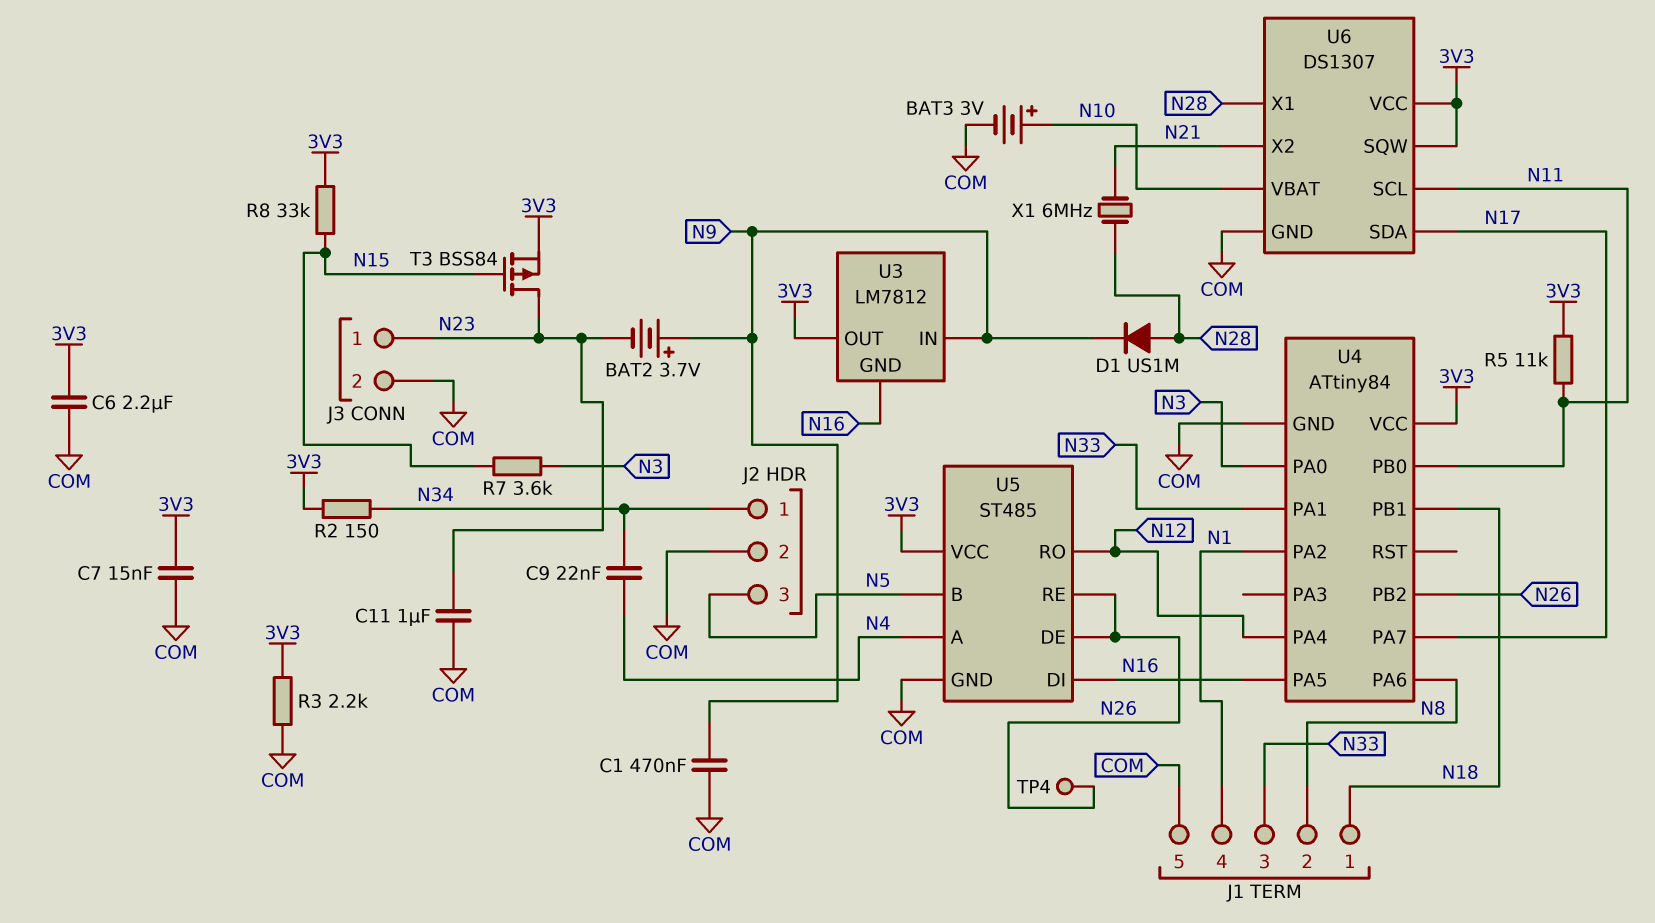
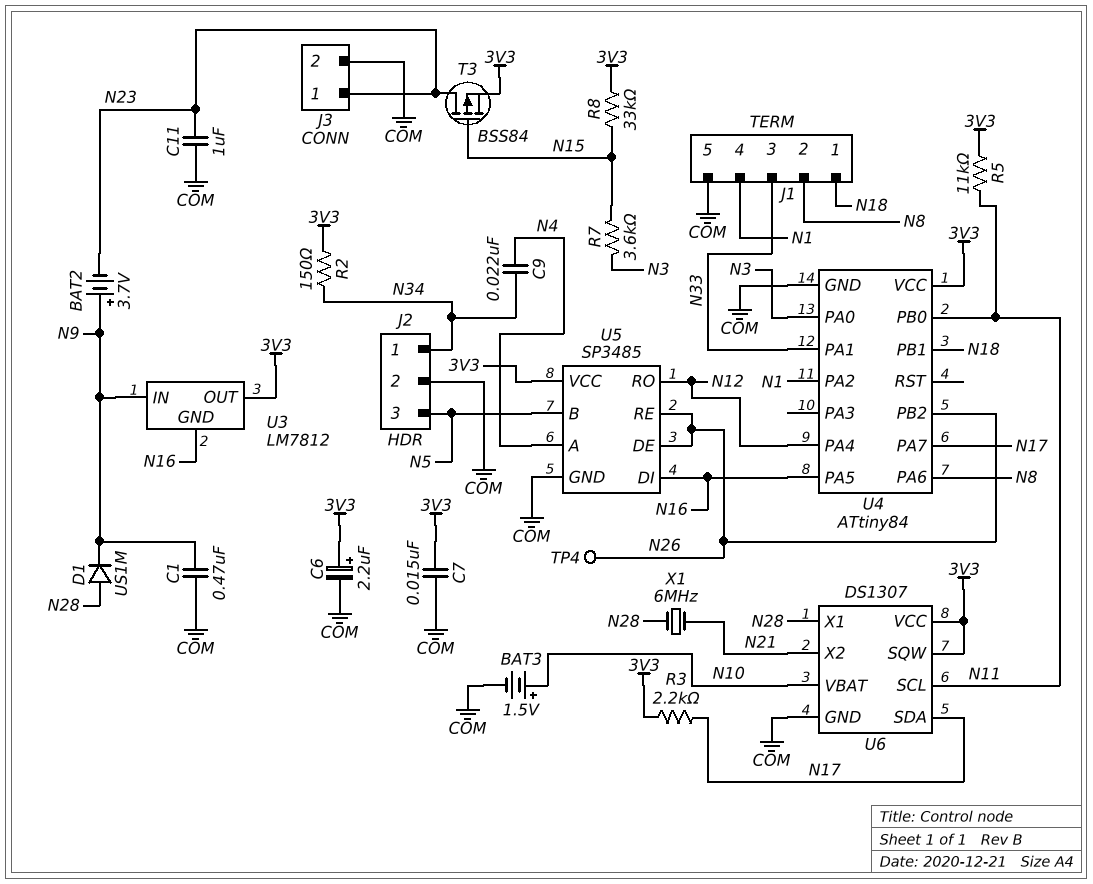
BAT3: 3V (plus N10, minus COM) -> 1.5V (plus N10, minus COM)
C6: 2.2uF (3V3, COM) -> 2.2uF (plus 3V3, minus COM)
R3: 2.2k (3V3, COM) -> 2.2k (3V3, N17)
U5: ST485 -> SP3485

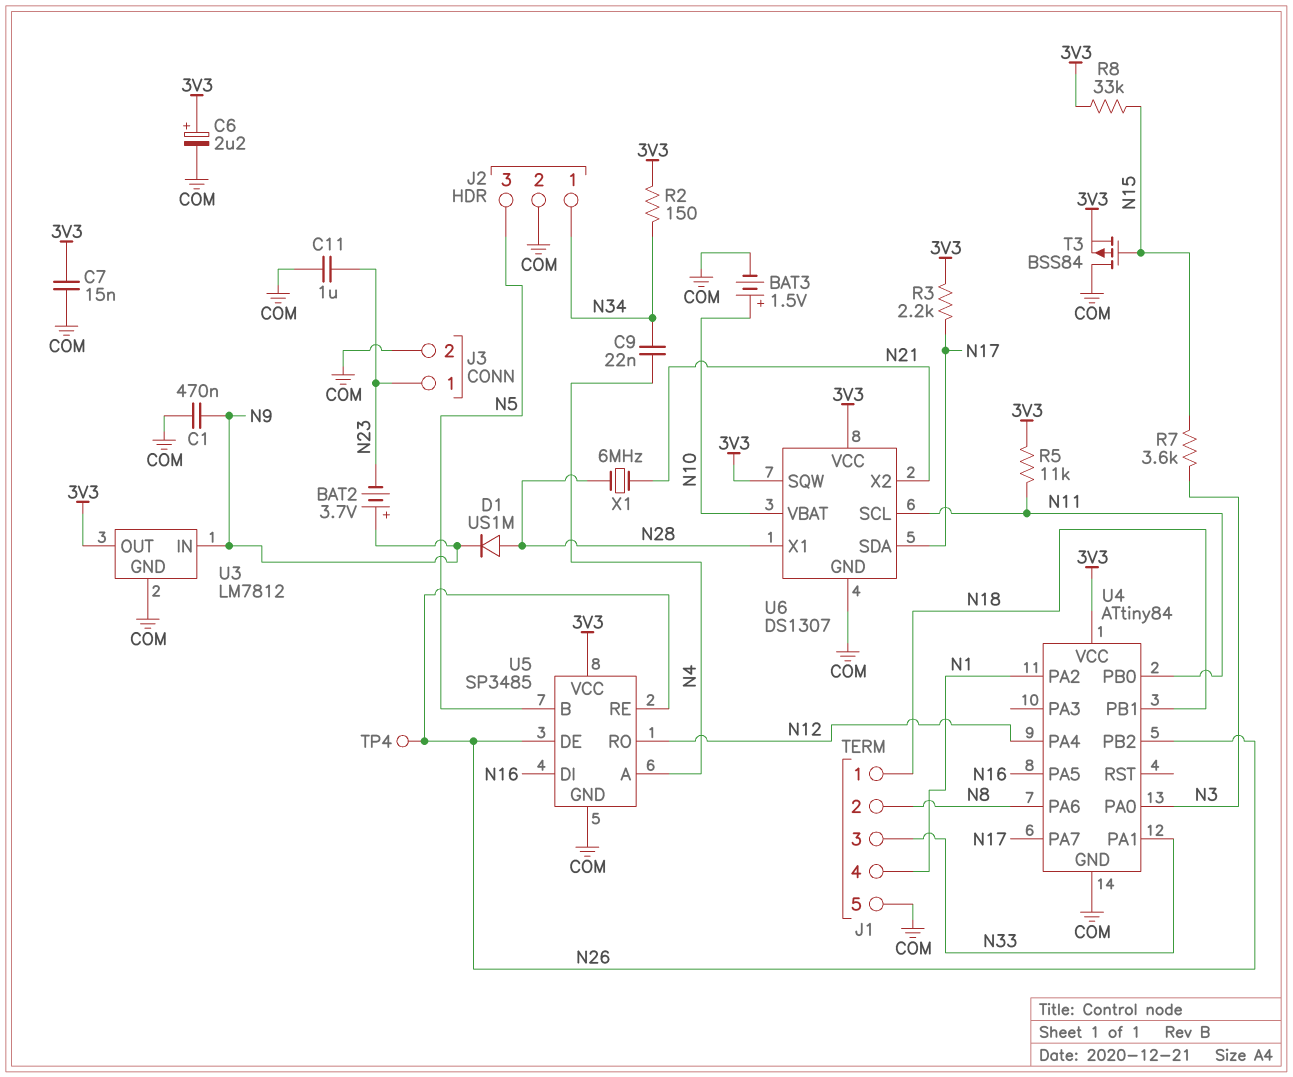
T3: PMOS BSS84 (G N15, D N23, S 3V3) -> PMOS BSS84 (G N15, D COM, S 3V3)
U3 pin GND: N16 -> COM

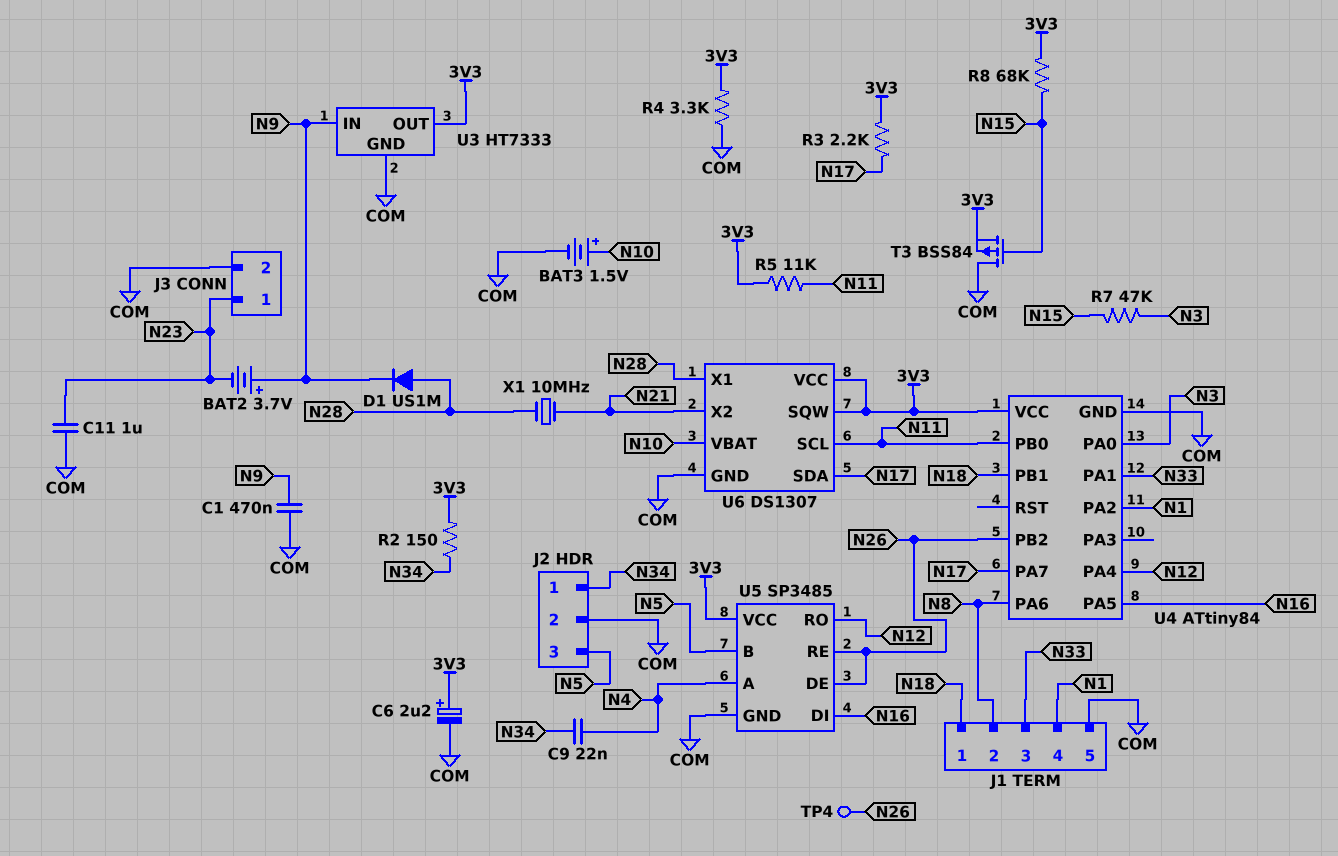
C7: 15nF (3V3, COM) -> none
R4: none -> 3.3k (3V3, COM)
R7: 3.6k (N3, N15) -> 47k (N3, N15)
R8: 33k (3V3, N15) -> 68k (3V3, N15)
U3: LM7812 -> HT7333
X1: 6MHz (N21, N28) -> 10MHz (N21, N28)

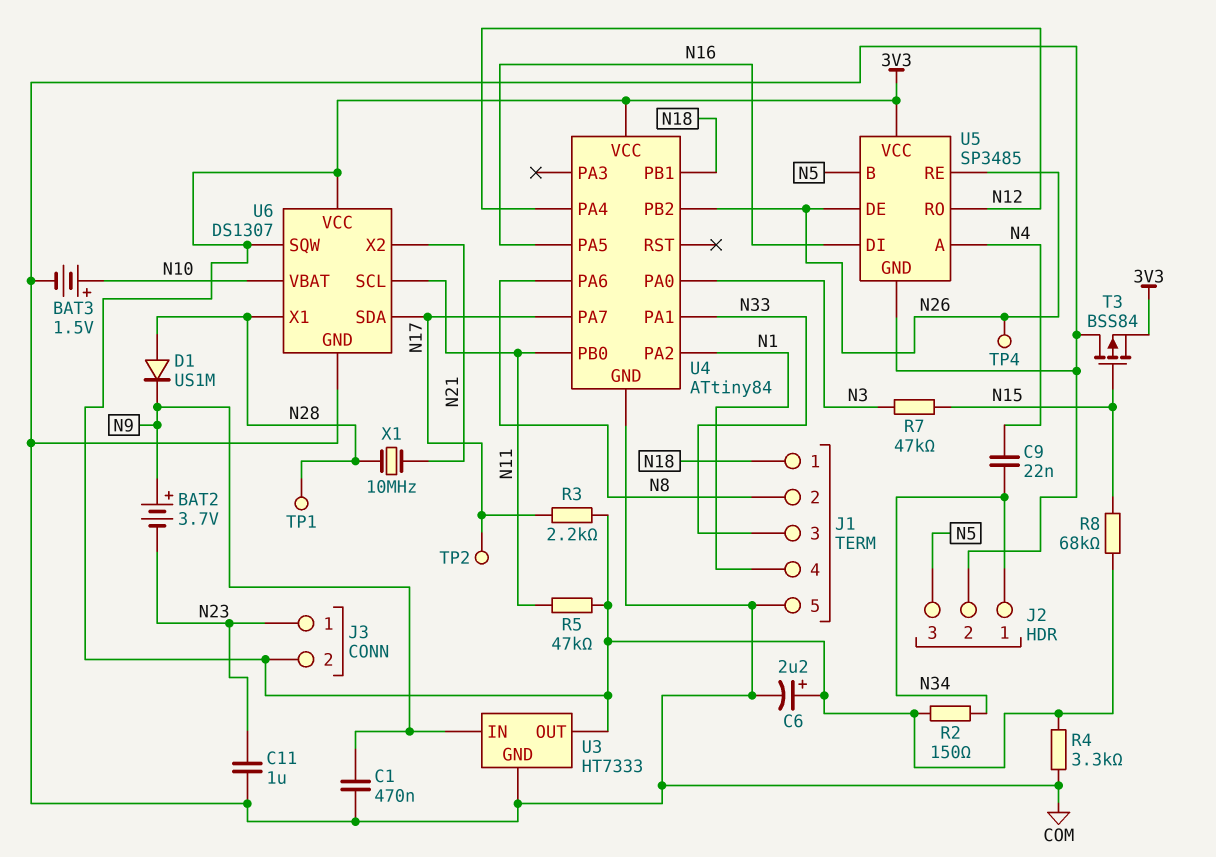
J3 pin 2: COM -> 3V3
R5: 11k (3V3, N11) -> 47k (3V3, N11)
TP1: none -> test point (N28)
TP2: none -> test point (N17)

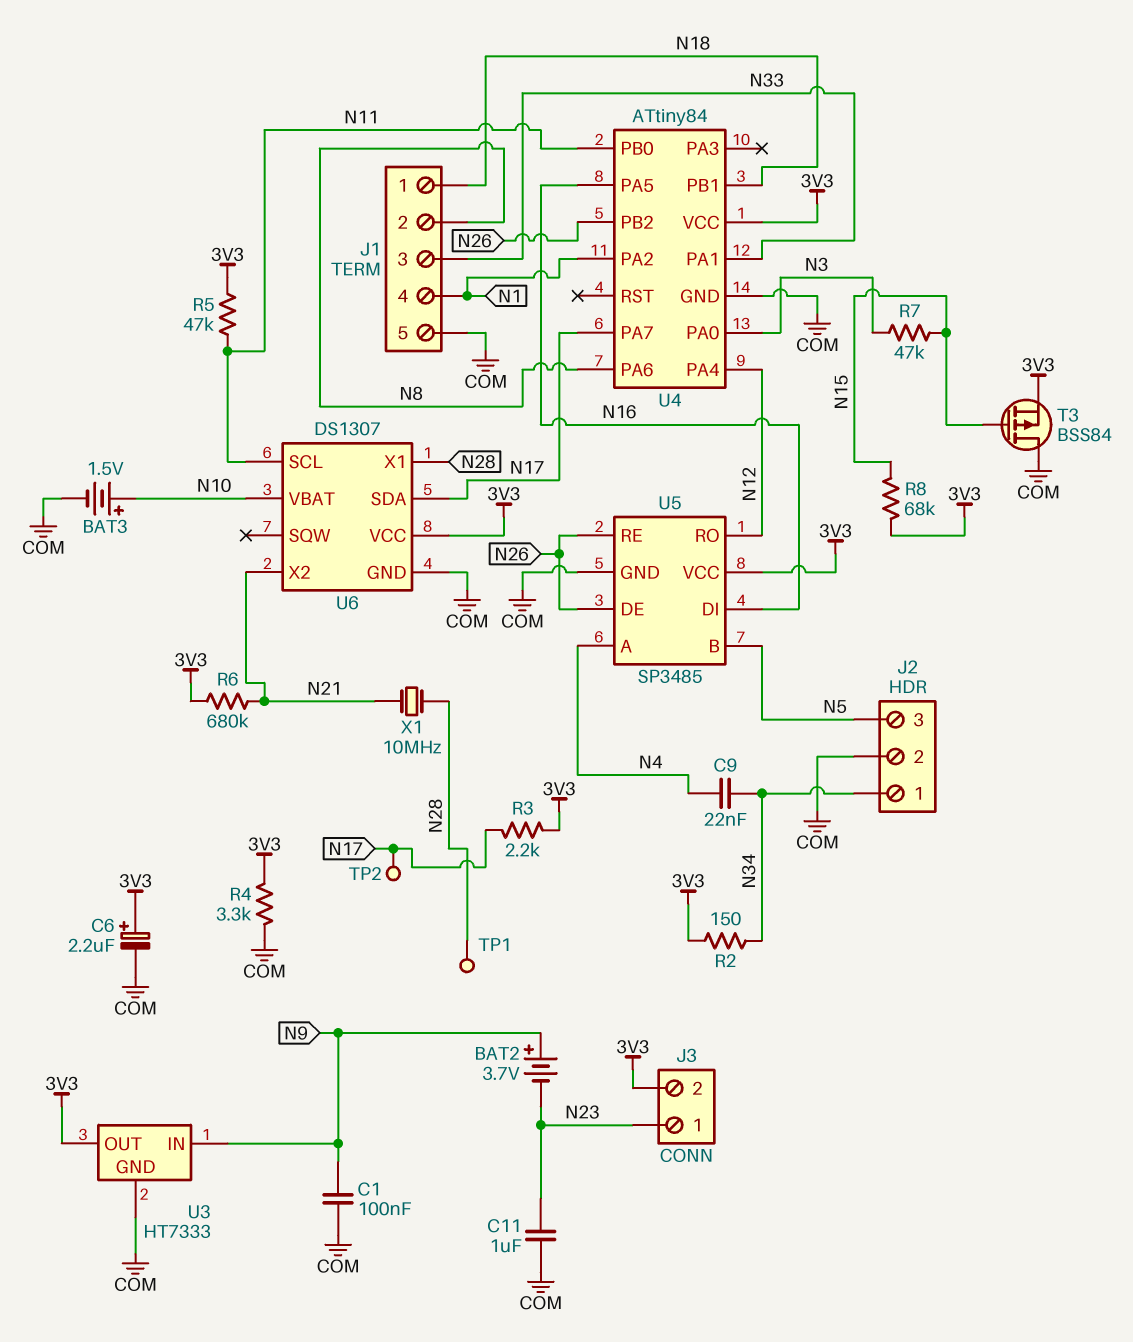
C1: 470nF (COM, N9) -> 100nF (COM, N9)
D1: diode US1M (A N28, K N9) -> none
R6: none -> 680k (3V3, N21)
TP4: test point (N26) -> none
U6 pin SQW: 3V3 -> none

